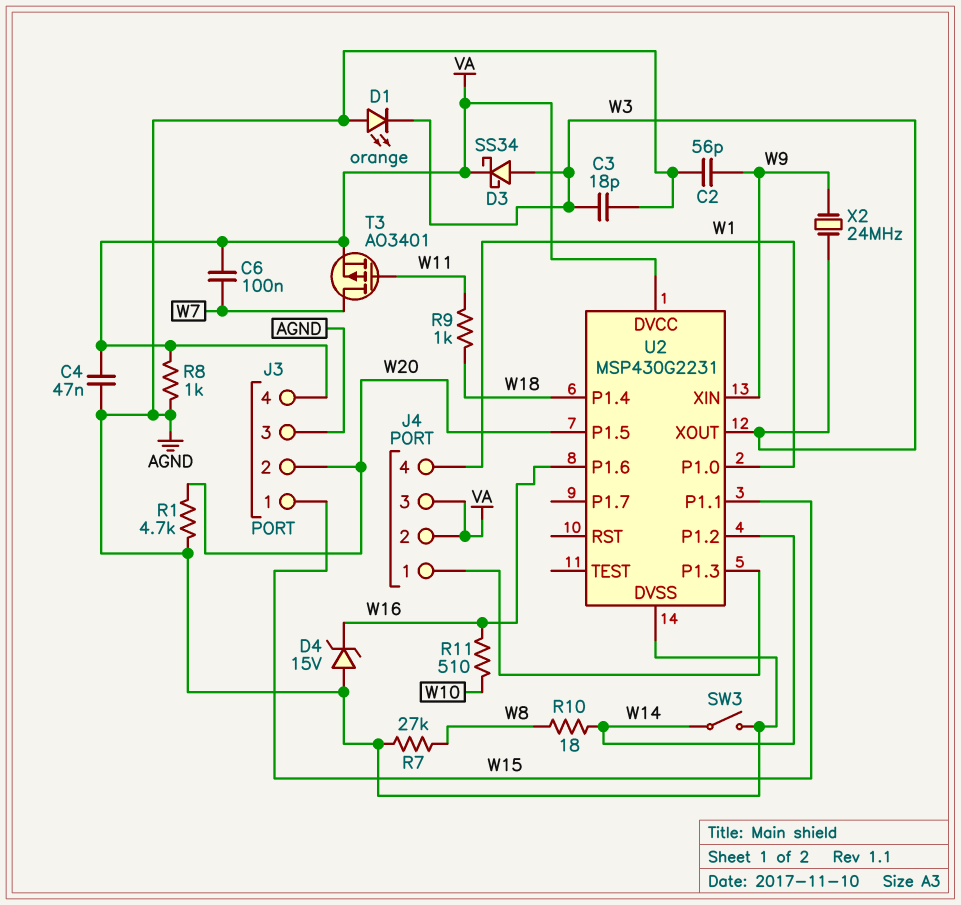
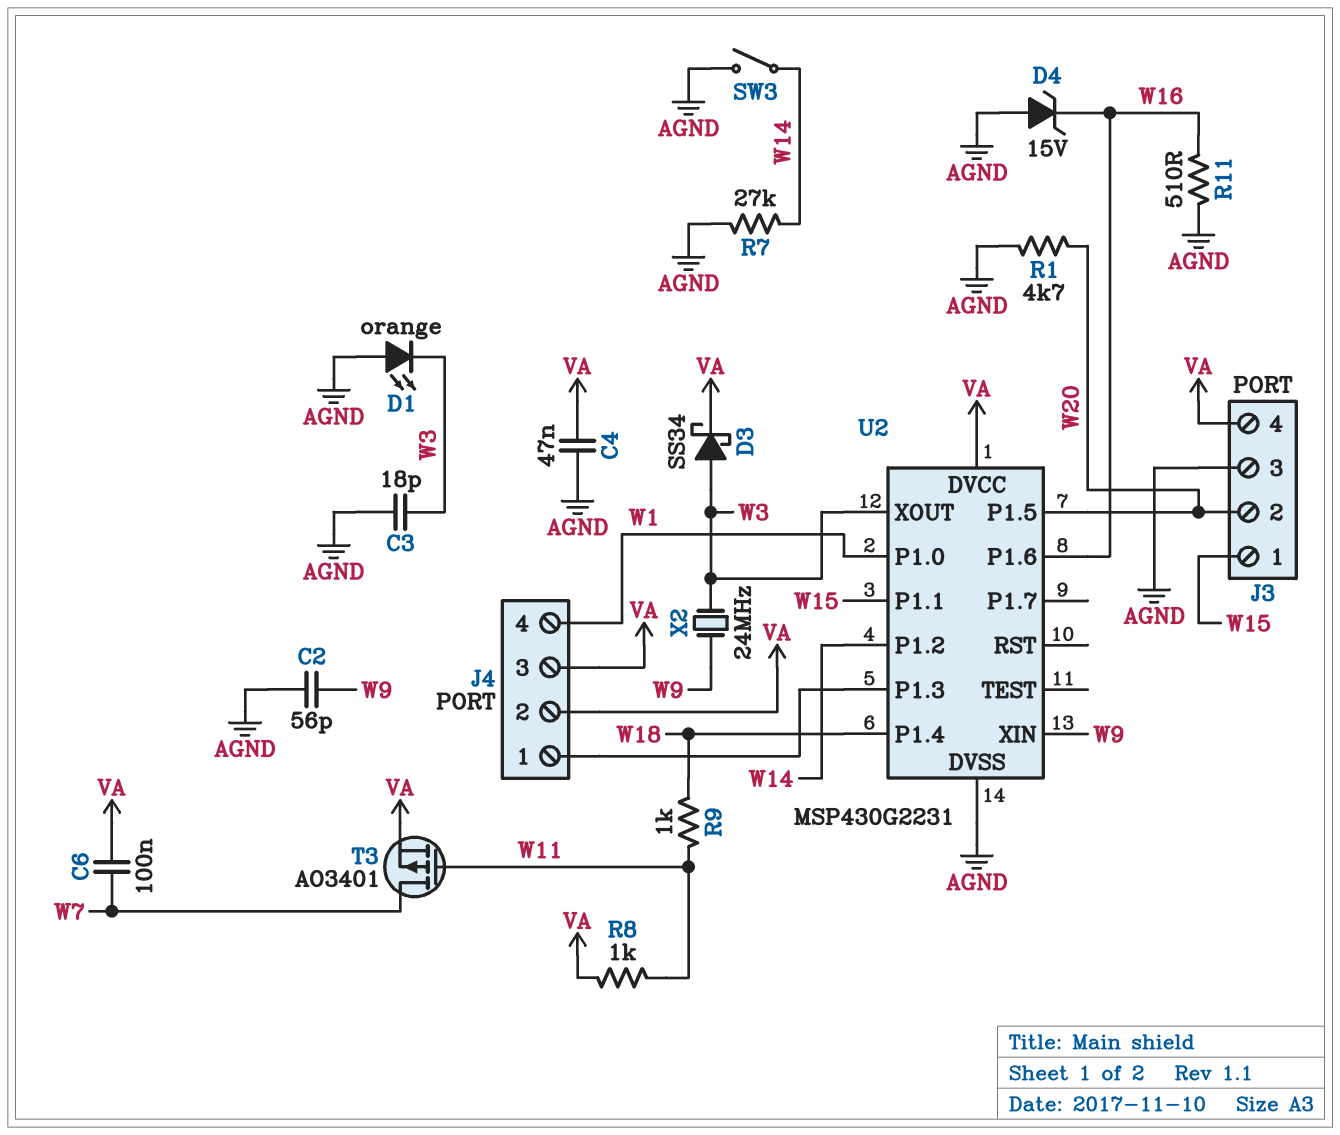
R7: 27k (AGND, W8) -> 27k (AGND, W14)
R8: 1k (AGND, VA) -> 1k (VA, W11)
R10: 18 (W8, W14) -> none
R11: 510 (W10, W16) -> 510 (AGND, W16)

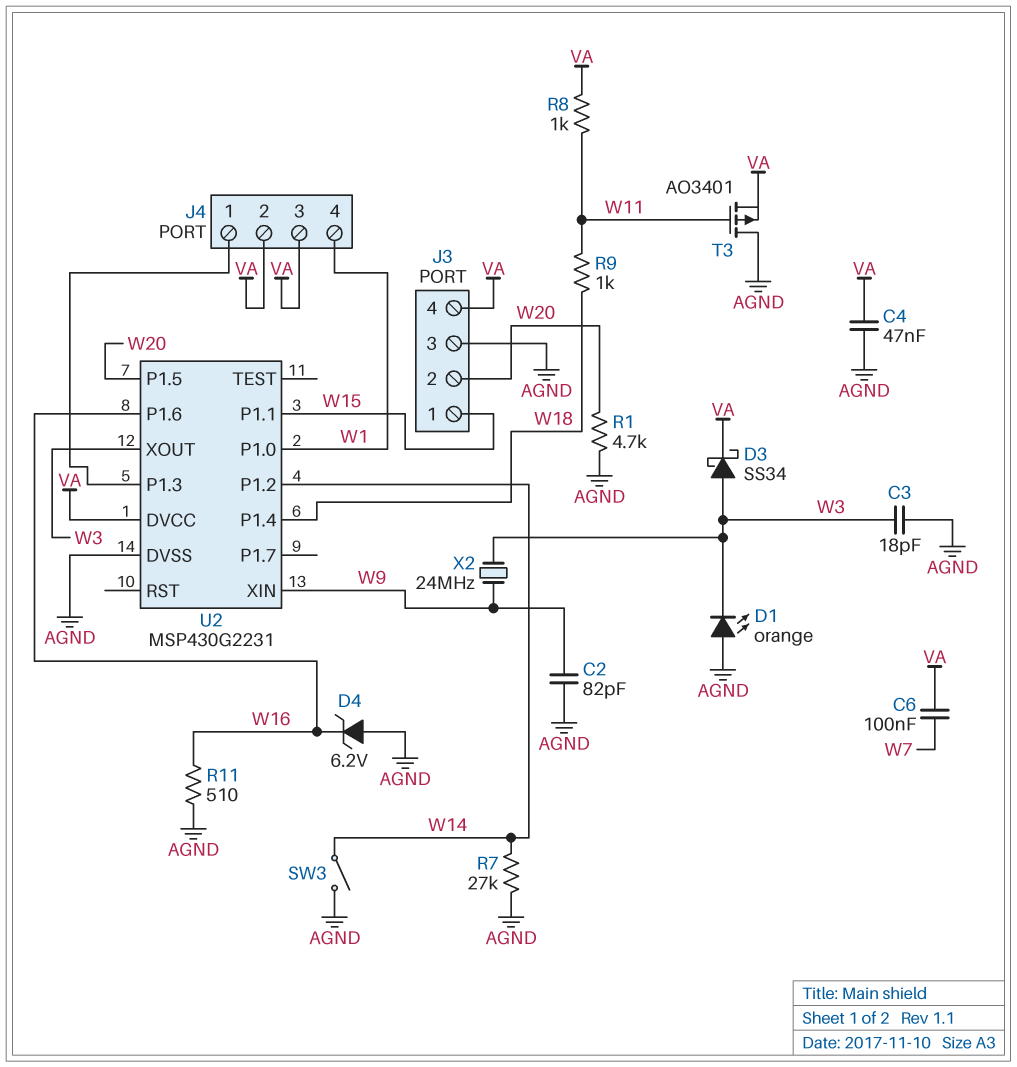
C2: 56pF (AGND, W9) -> 82pF (AGND, W9)
D4: zener 15V (A AGND, K W16) -> zener 6.2V (A AGND, K W16)
T3: PMOS AO3401 (G W11, D W7, S VA) -> PMOS AO3401 (G W11, D AGND, S VA)

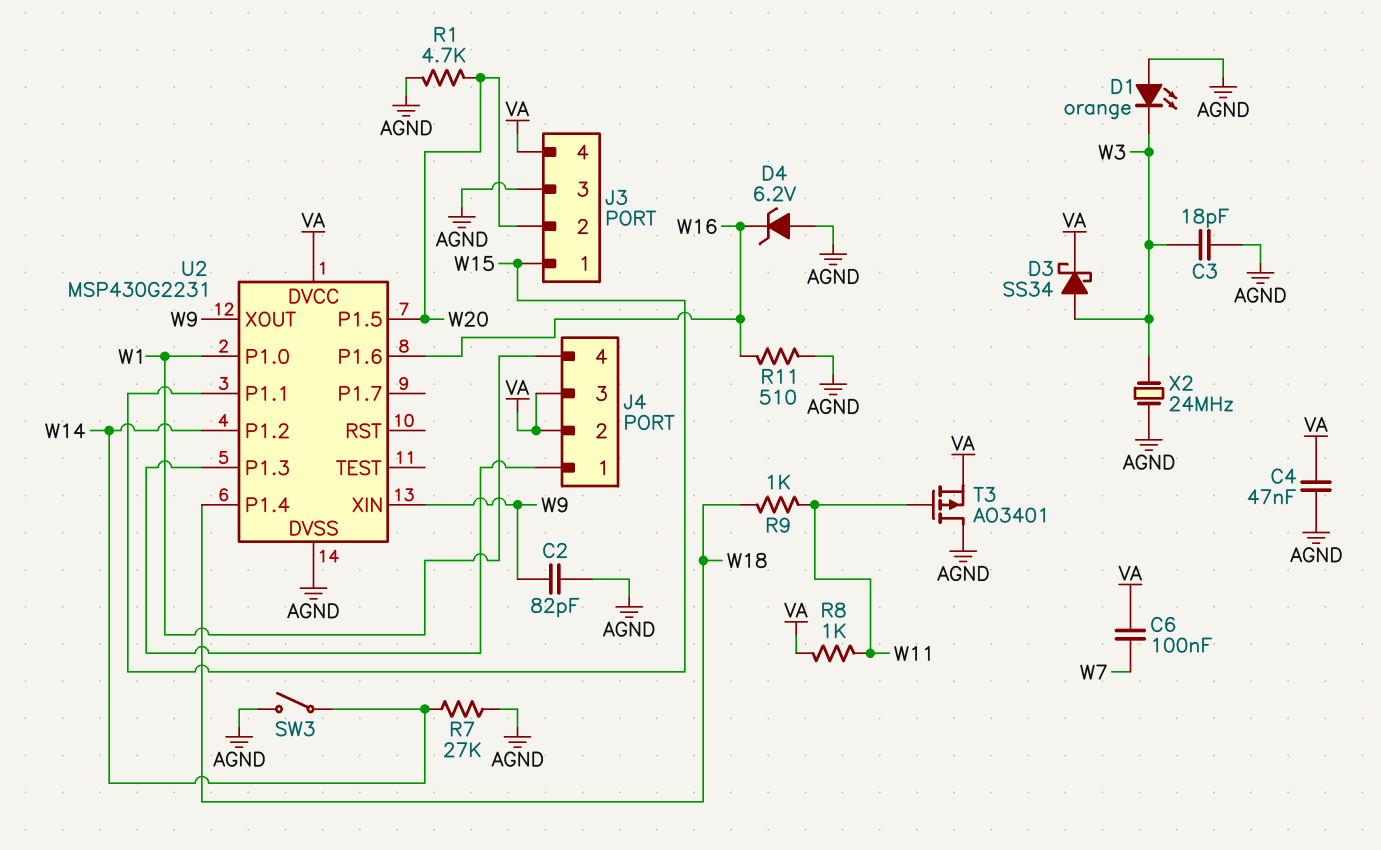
U2 pin XOUT: W3 -> W9
X2: 24MHz (W3, W9) -> 24MHz (AGND, W3)

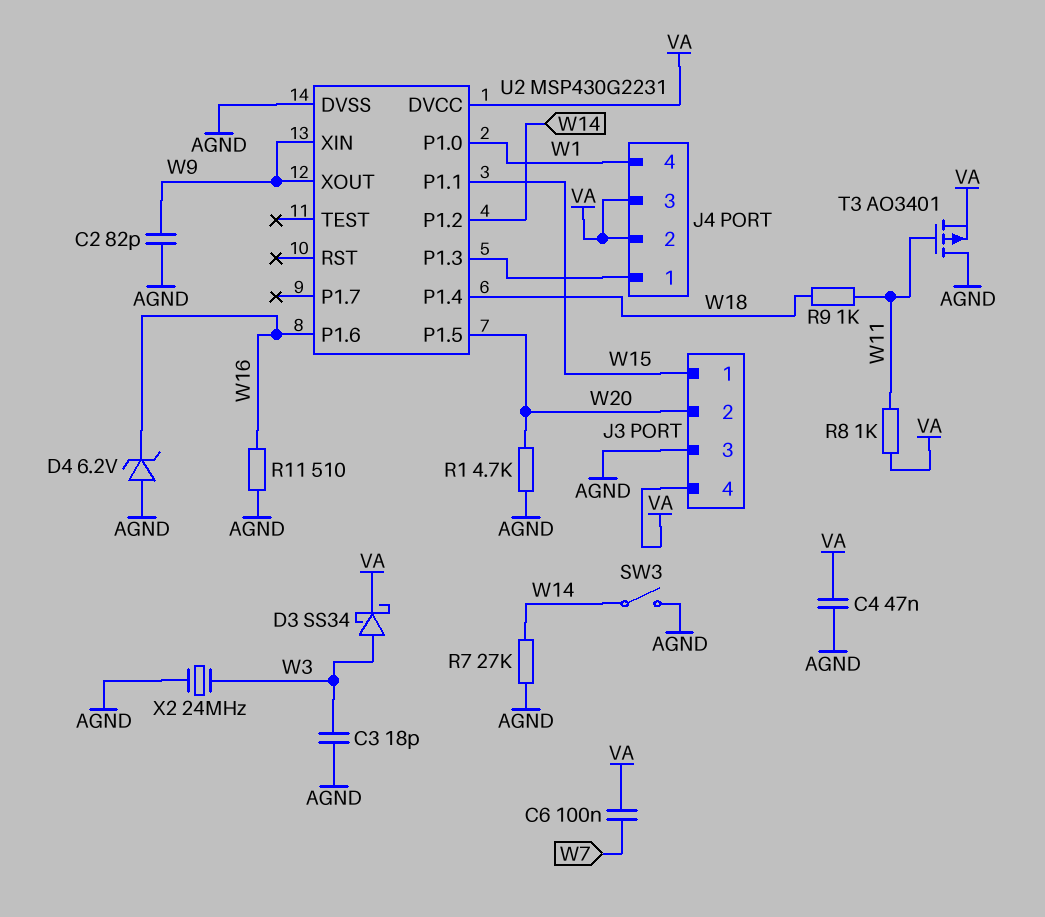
D1: LED orange (A AGND, K W3) -> none

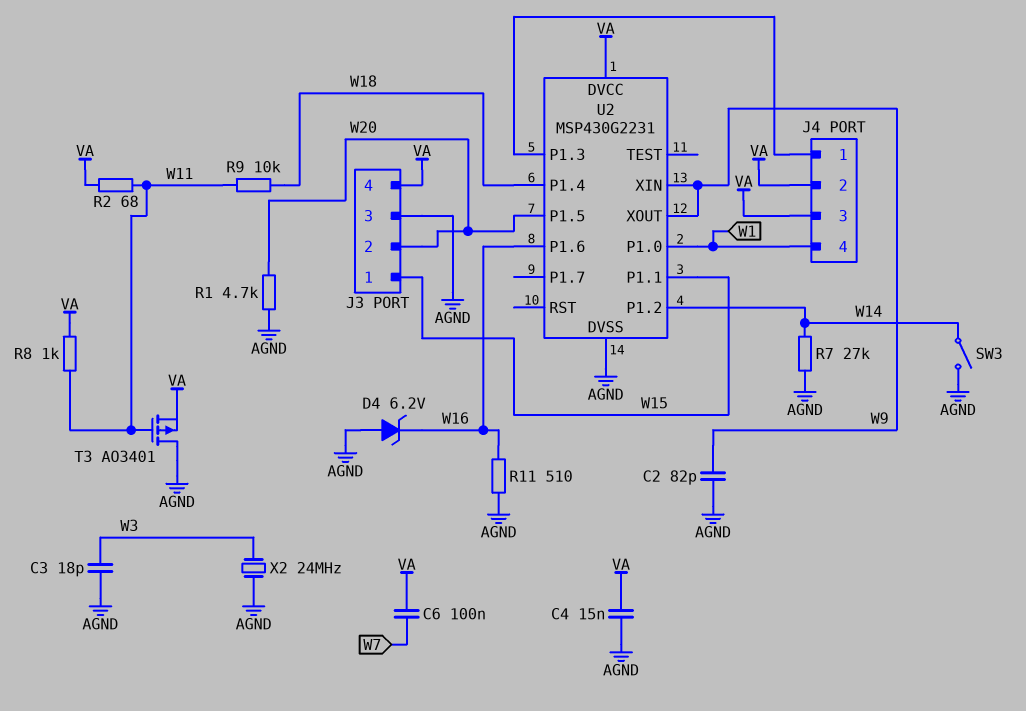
C4: 47nF (AGND, VA) -> 15nF (AGND, VA)
D3: schottky SS34 (A W3, K VA) -> none
R2: none -> 68 (VA, W11)
R9: 1k (W11, W18) -> 10k (W11, W18)

